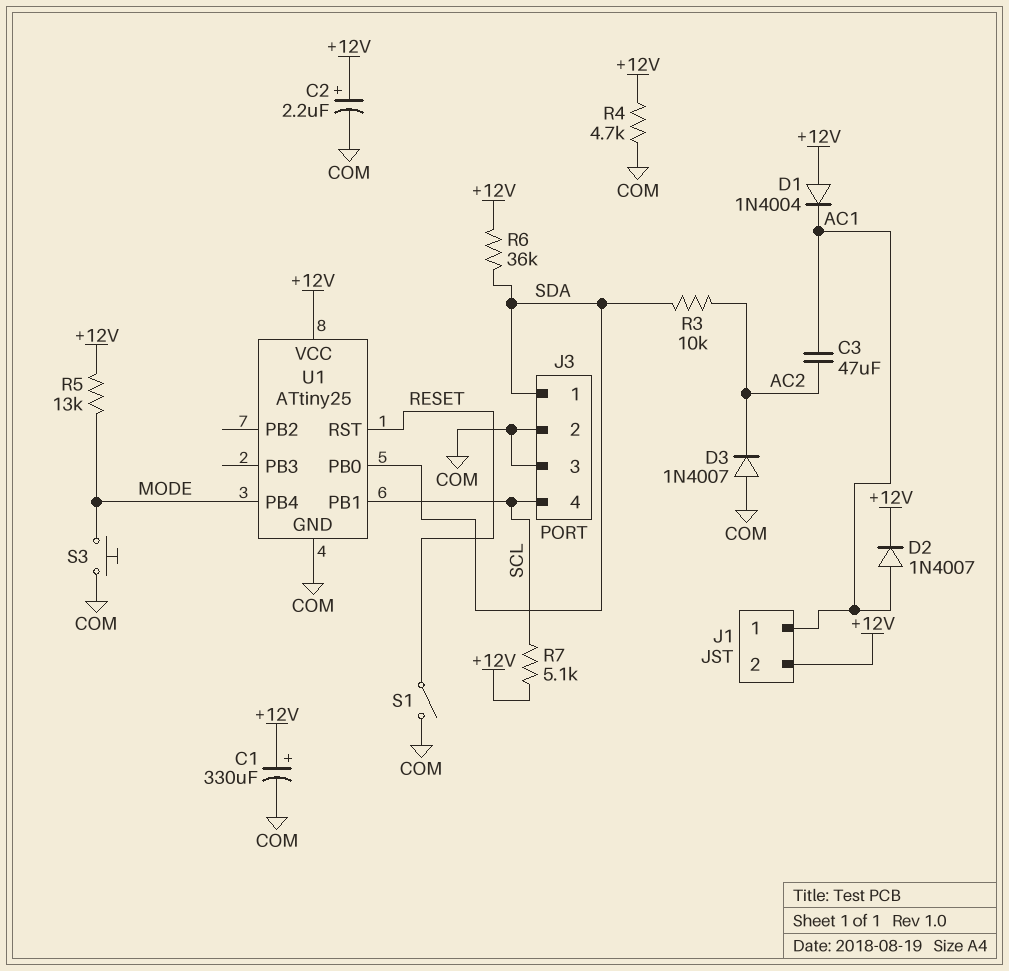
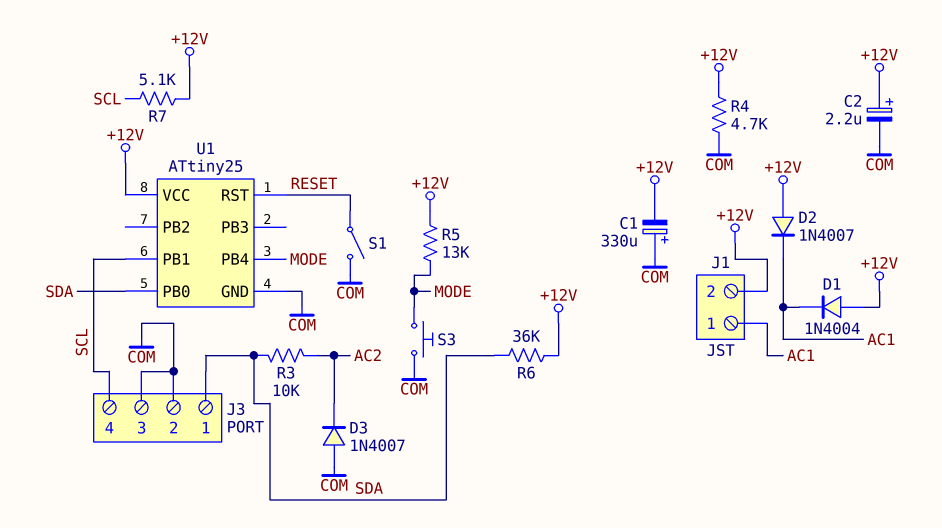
C1: 330uF (plus +12V, minus COM) -> 330uF (plus COM, minus +12V)
C3: 47uF (AC1, AC2) -> none
D2: diode 1N4007 (A AC1, K +12V) -> diode 1N4007 (A +12V, K AC1)

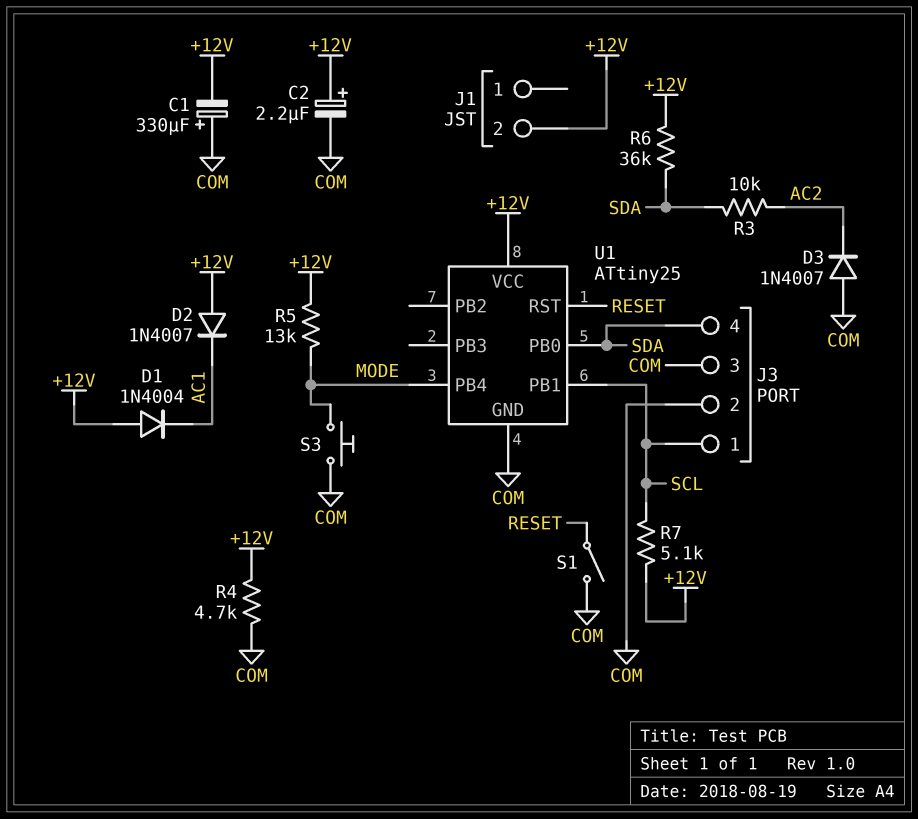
J1 pin 1: AC1 -> none
J3 pin 1: SDA -> SCL
J3 pin 4: SCL -> SDA

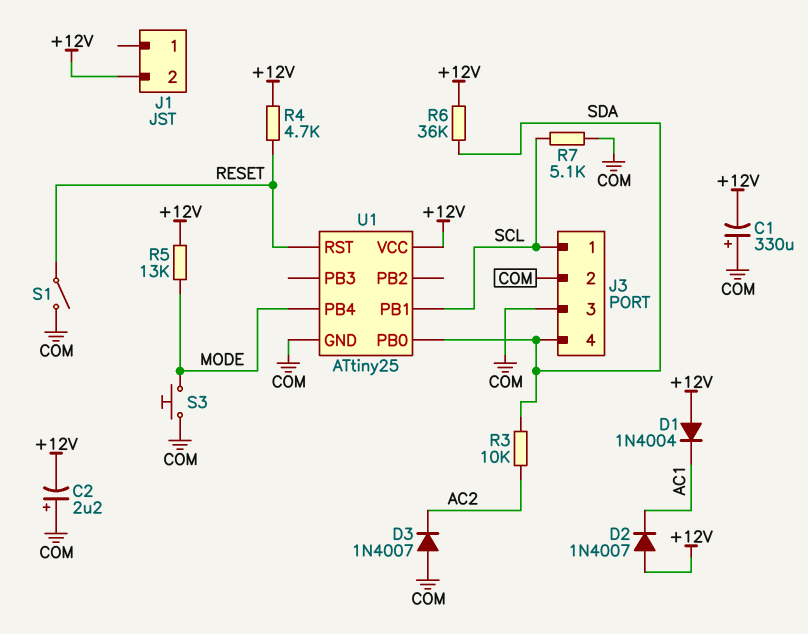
C2: 2.2uF (plus +12V, minus COM) -> 2.2uF (plus COM, minus +12V)
R4: 4.7k (+12V, COM) -> 4.7k (+12V, RESET)
R7: 5.1k (+12V, SCL) -> 5.1k (COM, SCL)

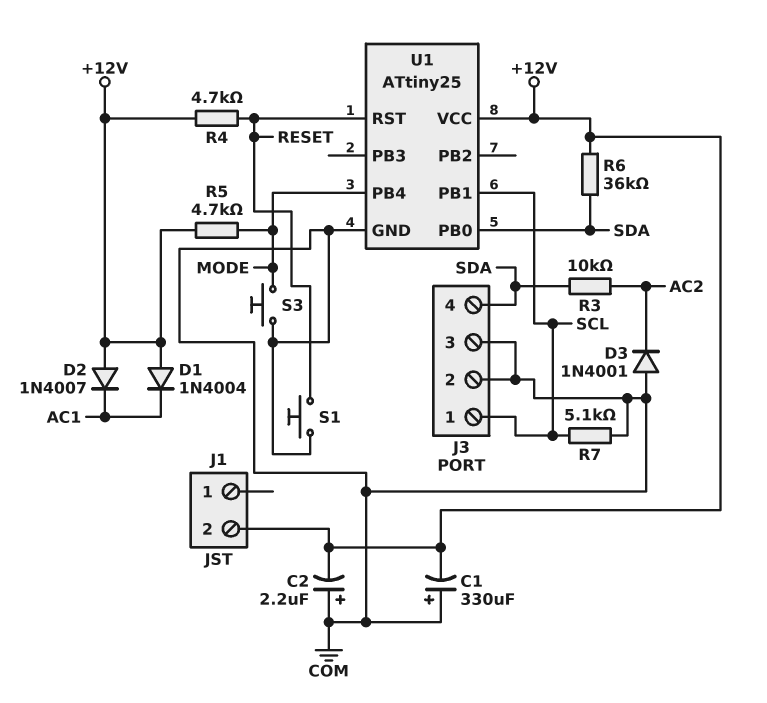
D3: diode 1N4007 (A COM, K AC2) -> diode 1N4001 (A COM, K AC2)
R5: 13k (+12V, MODE) -> 4.7k (+12V, MODE)
S1: switch (COM, RESET) -> button (COM, RESET)

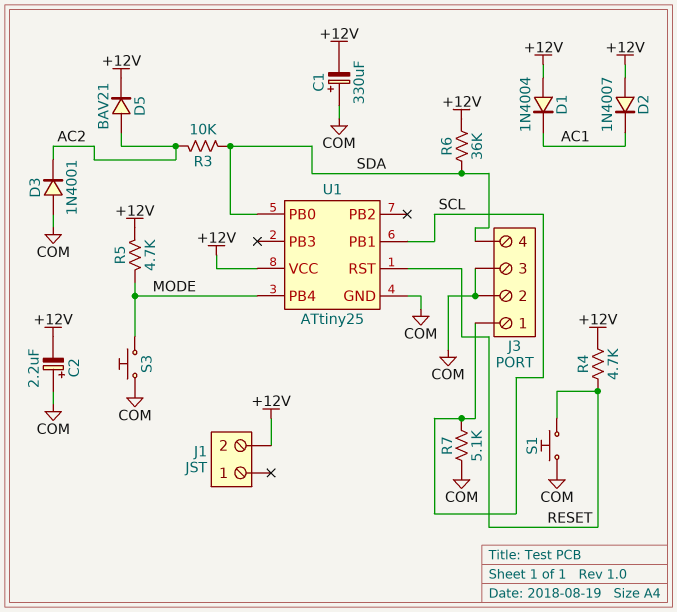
D5: none -> diode BAV21 (A AC2, K +12V)

